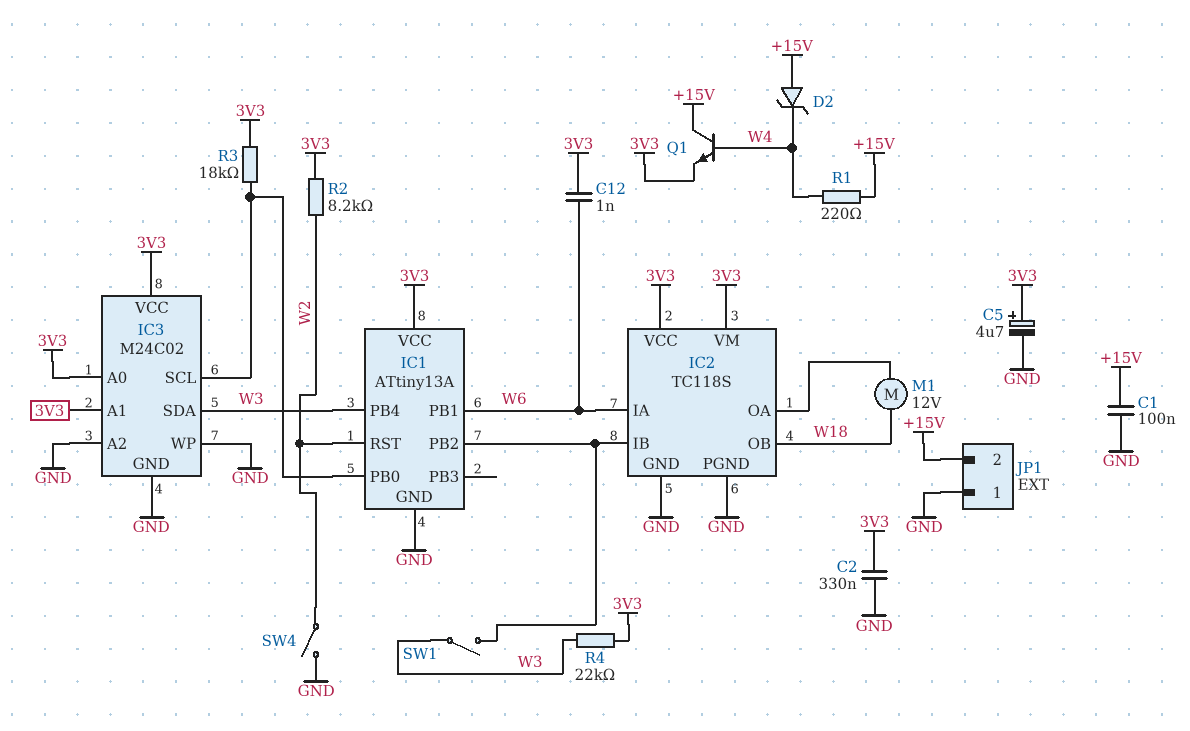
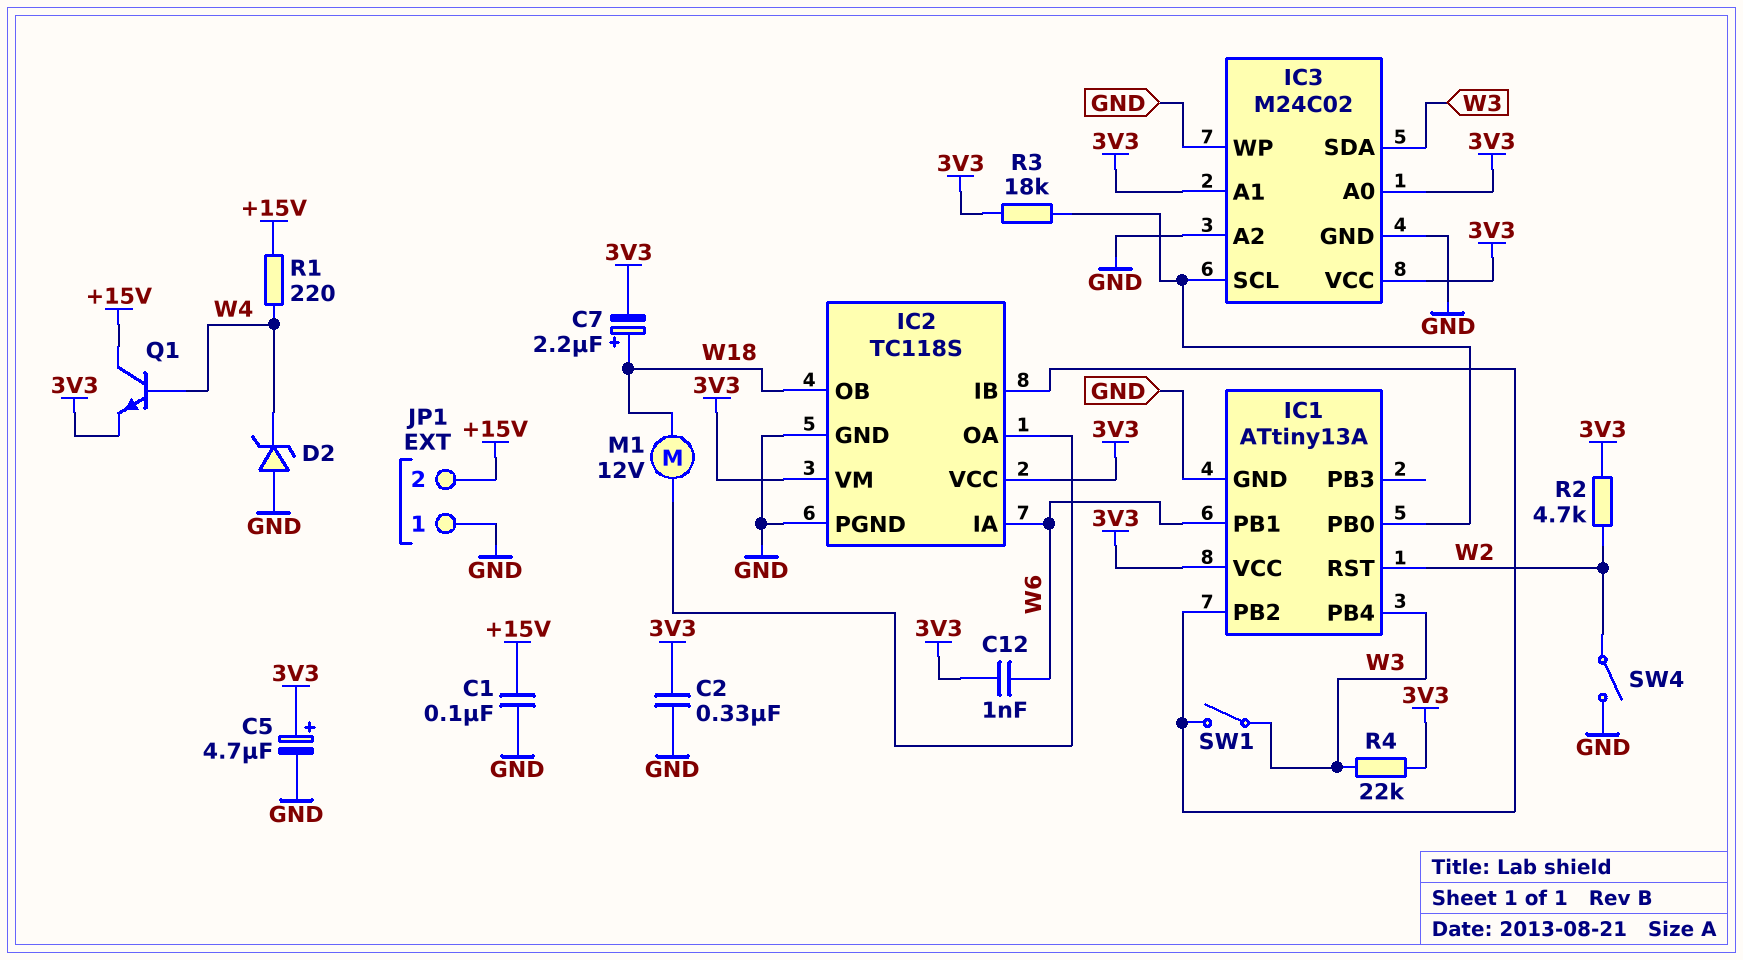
C7: none -> 2.2uF (plus W18, minus 3V3)
D2: zener (A +15V, K W4) -> zener (A GND, K W4)
R2: 8.2k (3V3, W2) -> 4.7k (3V3, W2)

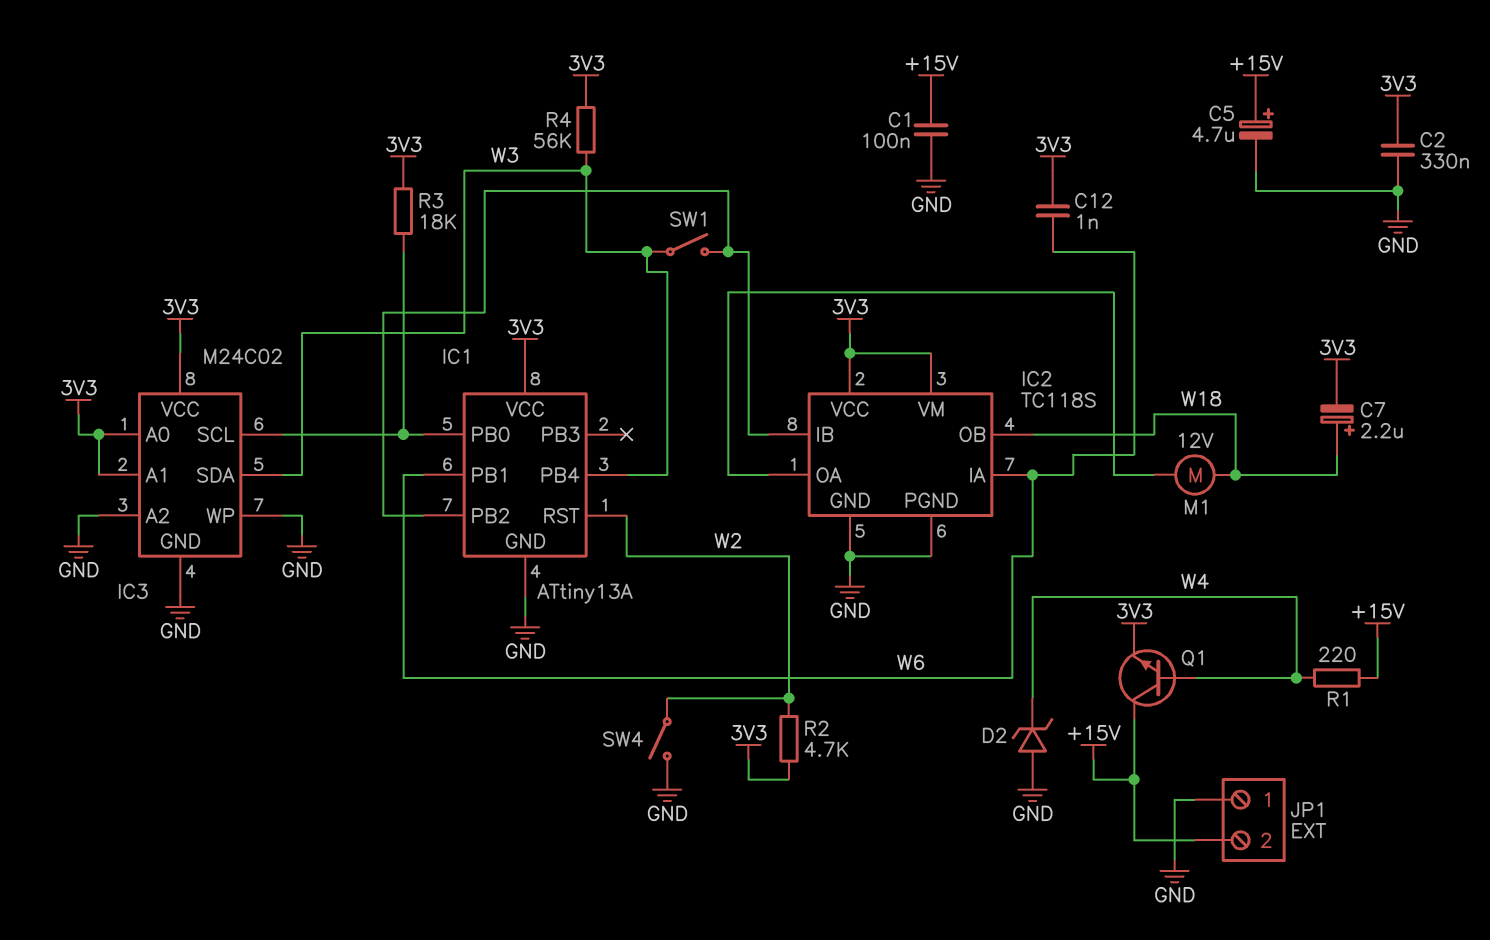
C5: 4.7uF (plus 3V3, minus GND) -> 4.7uF (plus +15V, minus GND)
R4: 22k (3V3, W3) -> 56k (3V3, W3)

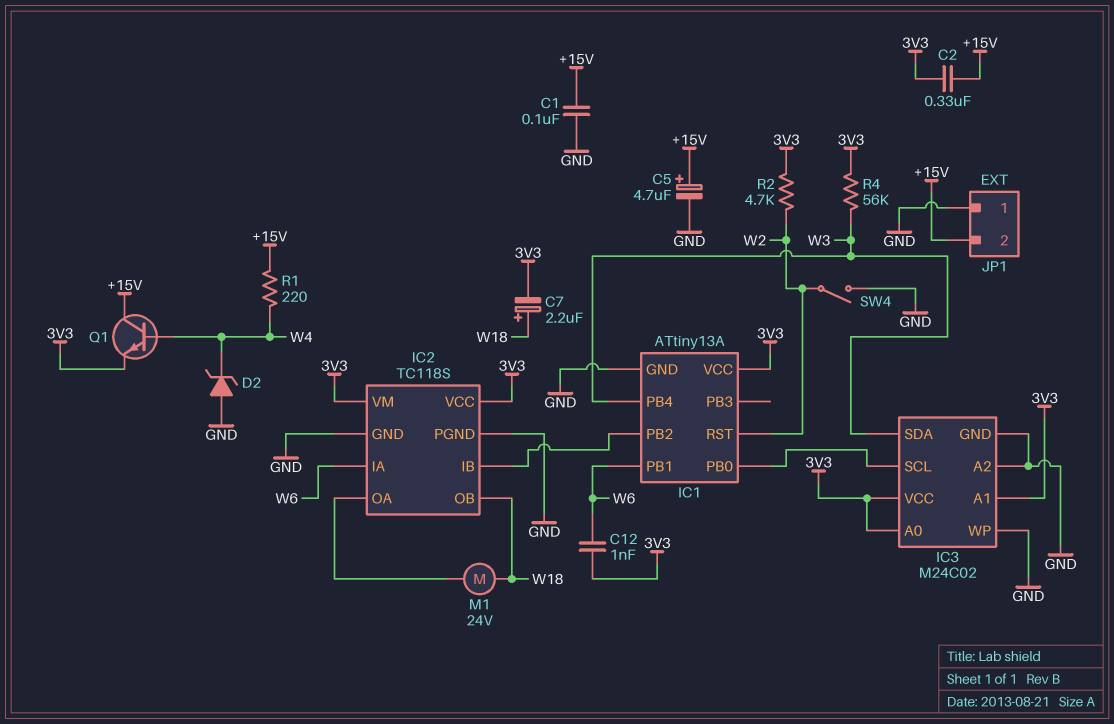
C2: 330nF (3V3, GND) -> 330nF (+15V, 3V3)
M1: motor 12V (IC2/OA, W18) -> motor 24V (IC2/OA, W18)
R3: 18k (3V3, IC1/PB0) -> none
SW1: switch (IC1/PB2, W3) -> none

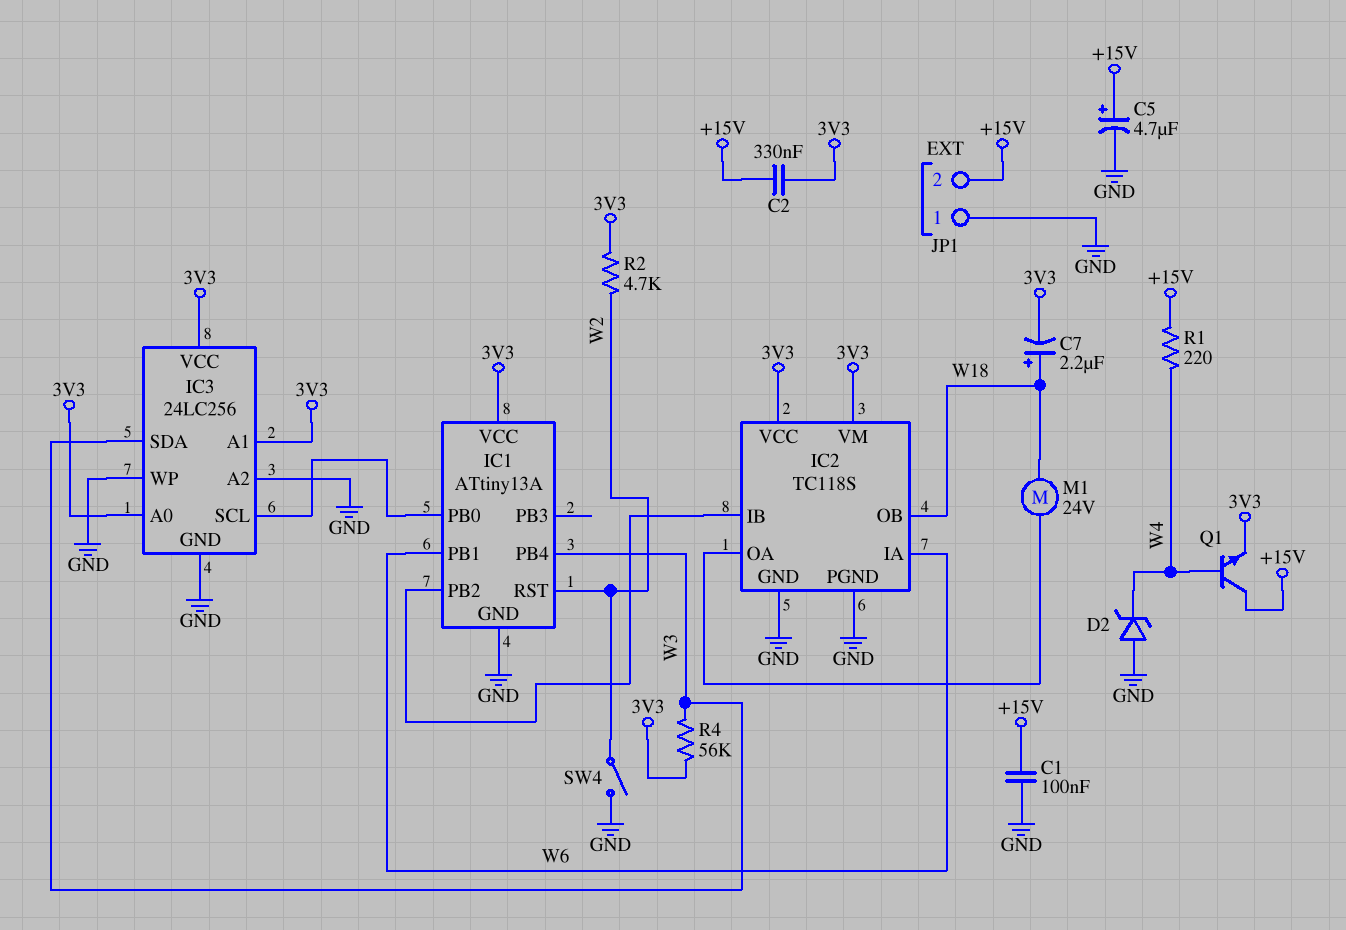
C12: 1nF (3V3, W6) -> none
IC3: M24C02 -> 24LC256

